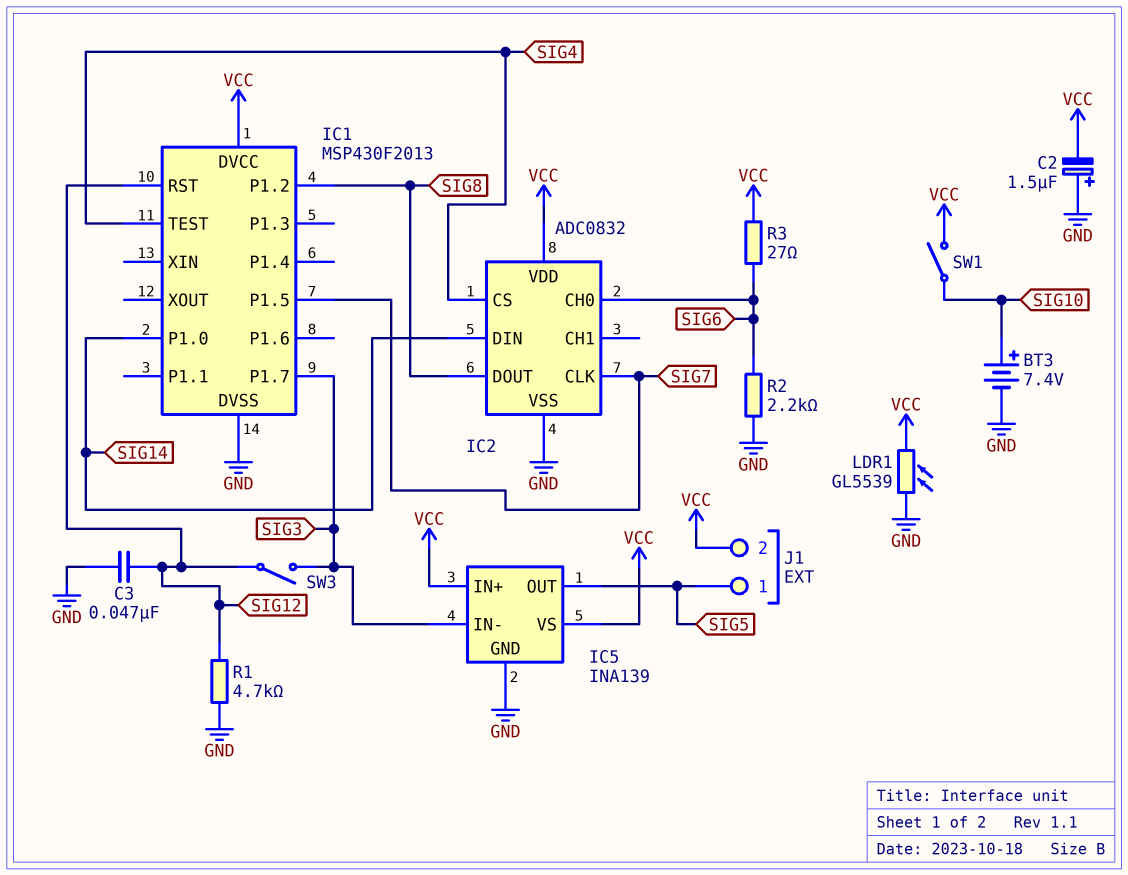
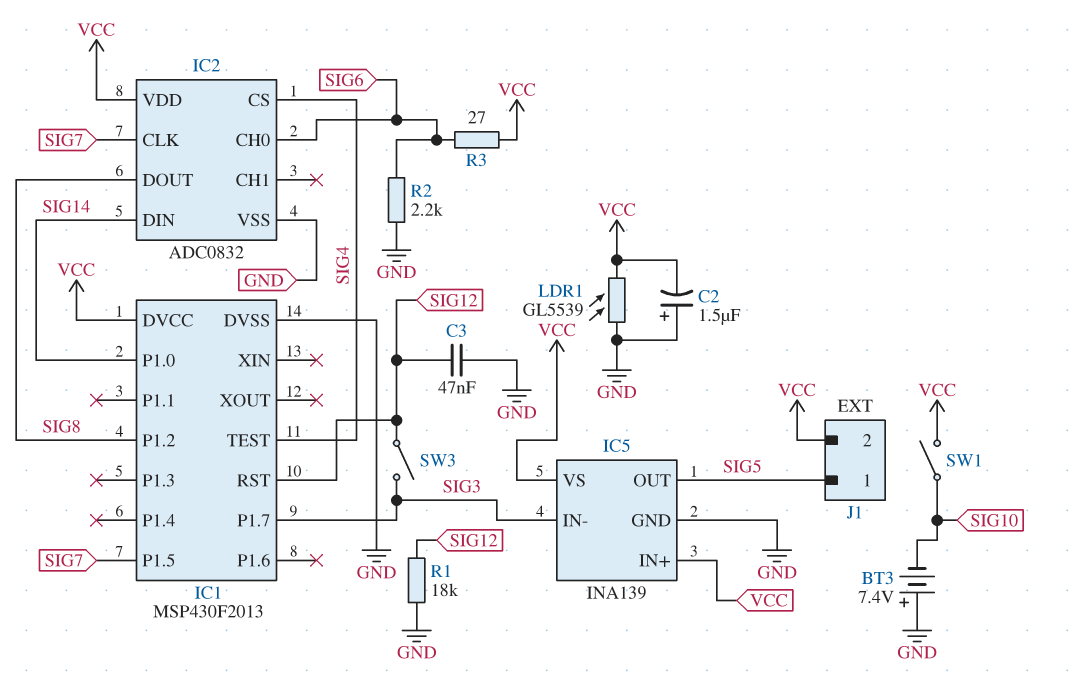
BT3: 7.4V (plus SIG10, minus GND) -> 7.4V (plus GND, minus SIG10)
R1: 4.7k (GND, SIG12) -> 18k (GND, SIG12)

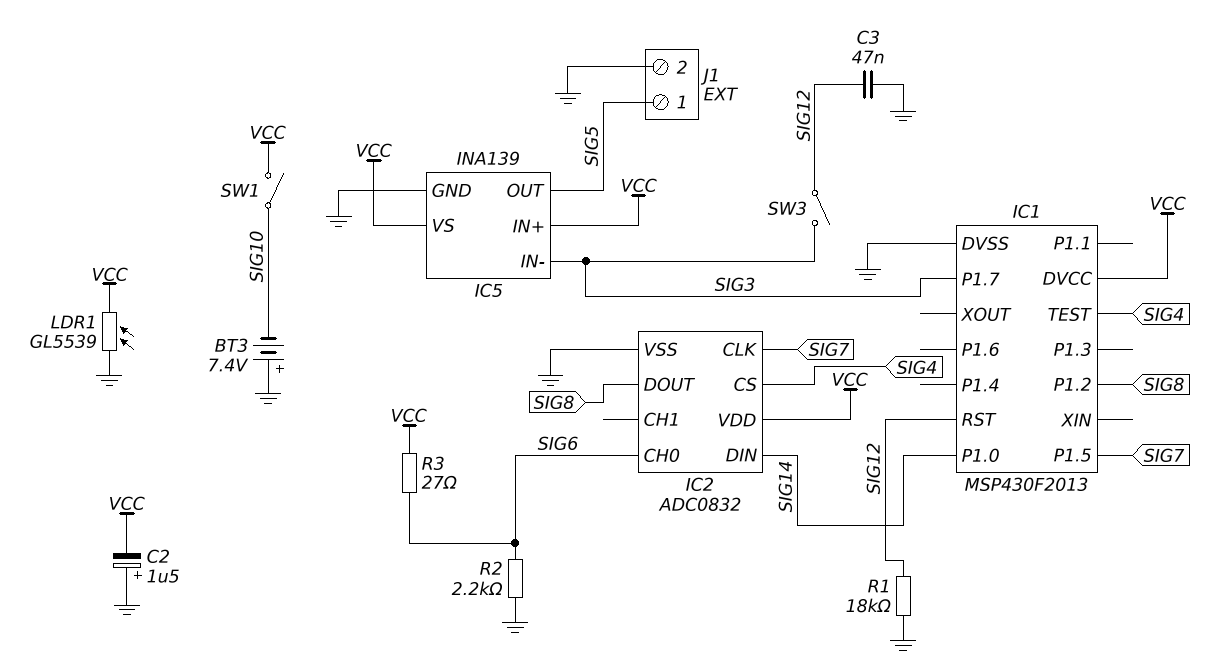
J1 pin 2: VCC -> GND

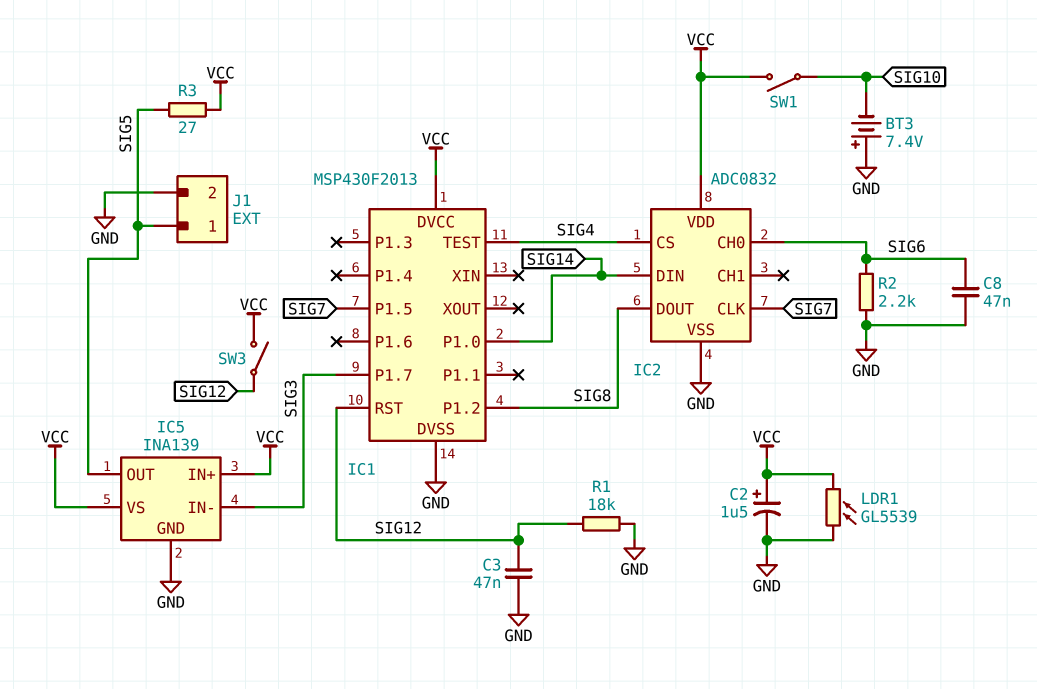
C2: 1.5uF (plus GND, minus VCC) -> 1.5uF (plus VCC, minus GND)
C8: none -> 47nF (GND, SIG6)
R3: 27 (SIG6, VCC) -> 27 (SIG5, VCC)
SW3: switch (SIG3, SIG12) -> switch (SIG12, VCC)

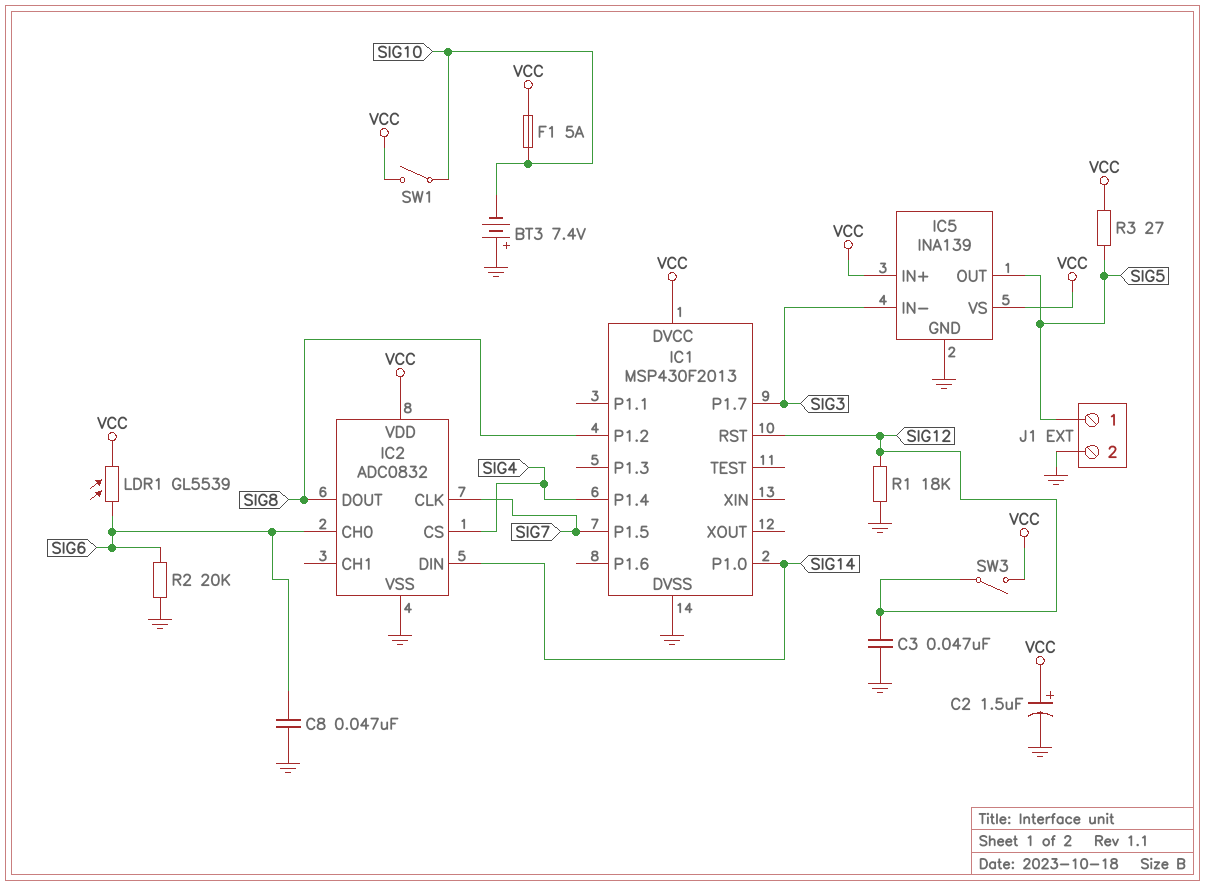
F1: none -> 5A (SIG10, VCC)
IC1 pin P1.4: none -> SIG4
IC1 pin TEST: SIG4 -> none
LDR1: GL5539 (GND, VCC) -> GL5539 (SIG6, VCC)
R2: 2.2k (GND, SIG6) -> 20k (GND, SIG6)

